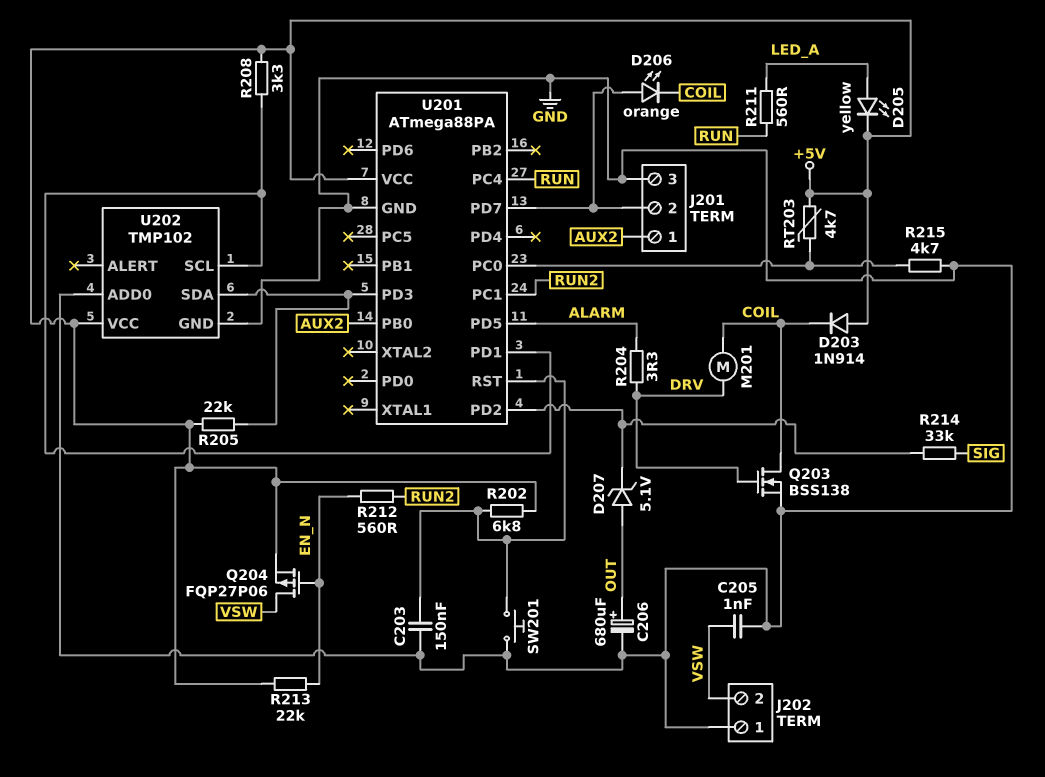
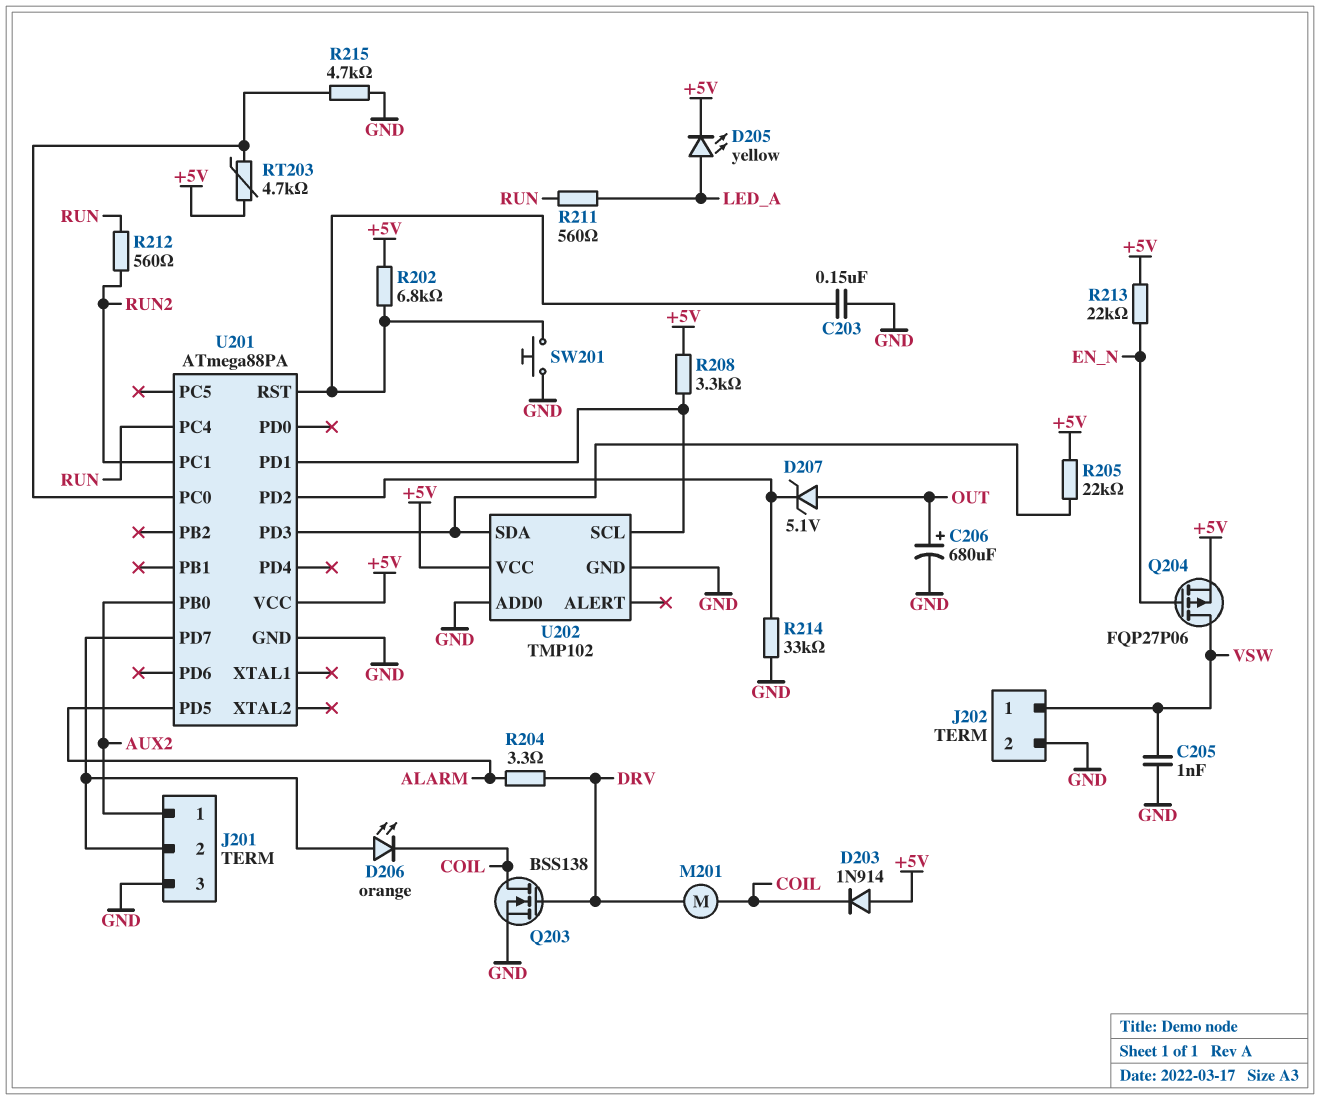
J202 pin 1: GND -> VSW
J202 pin 2: VSW -> GND
R212: 560 (EN_N, RUN2) -> 560 (RUN, RUN2)
R214: 33k (SIG, U201/PD2) -> 33k (GND, U201/PD2)

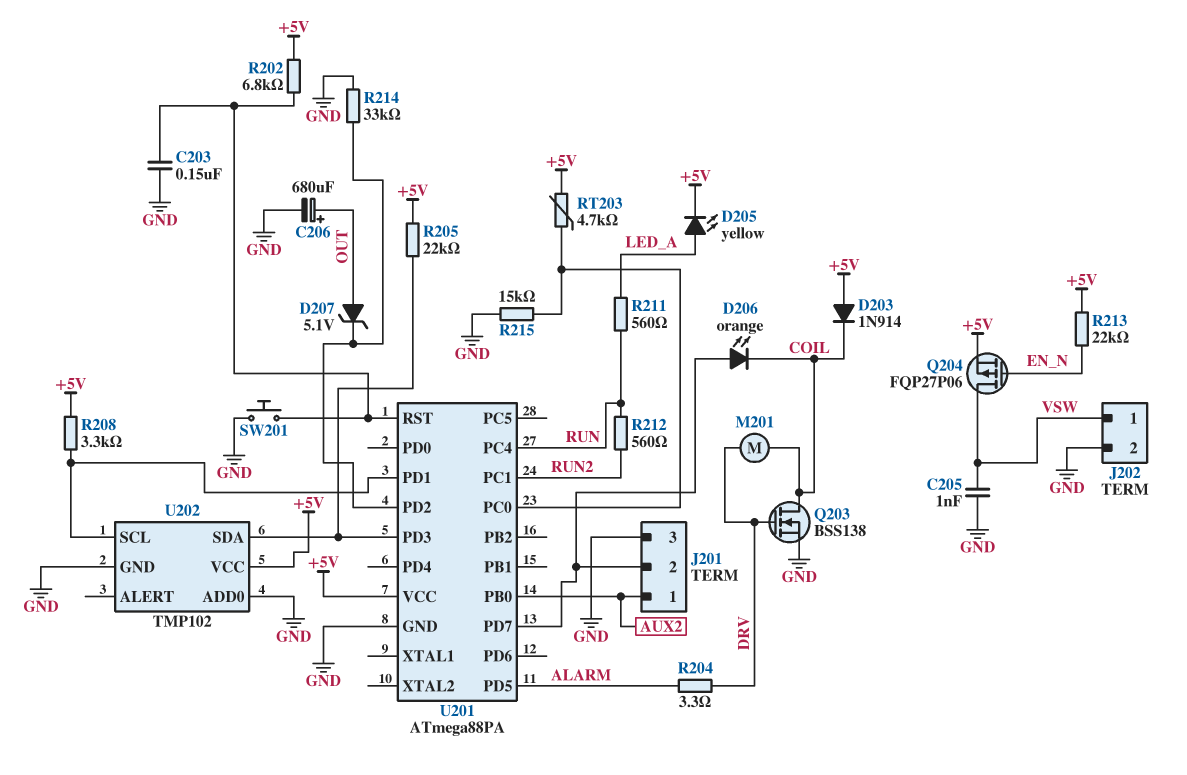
R215: 4.7k (GND, U201/PC0) -> 15k (GND, U201/PC0)

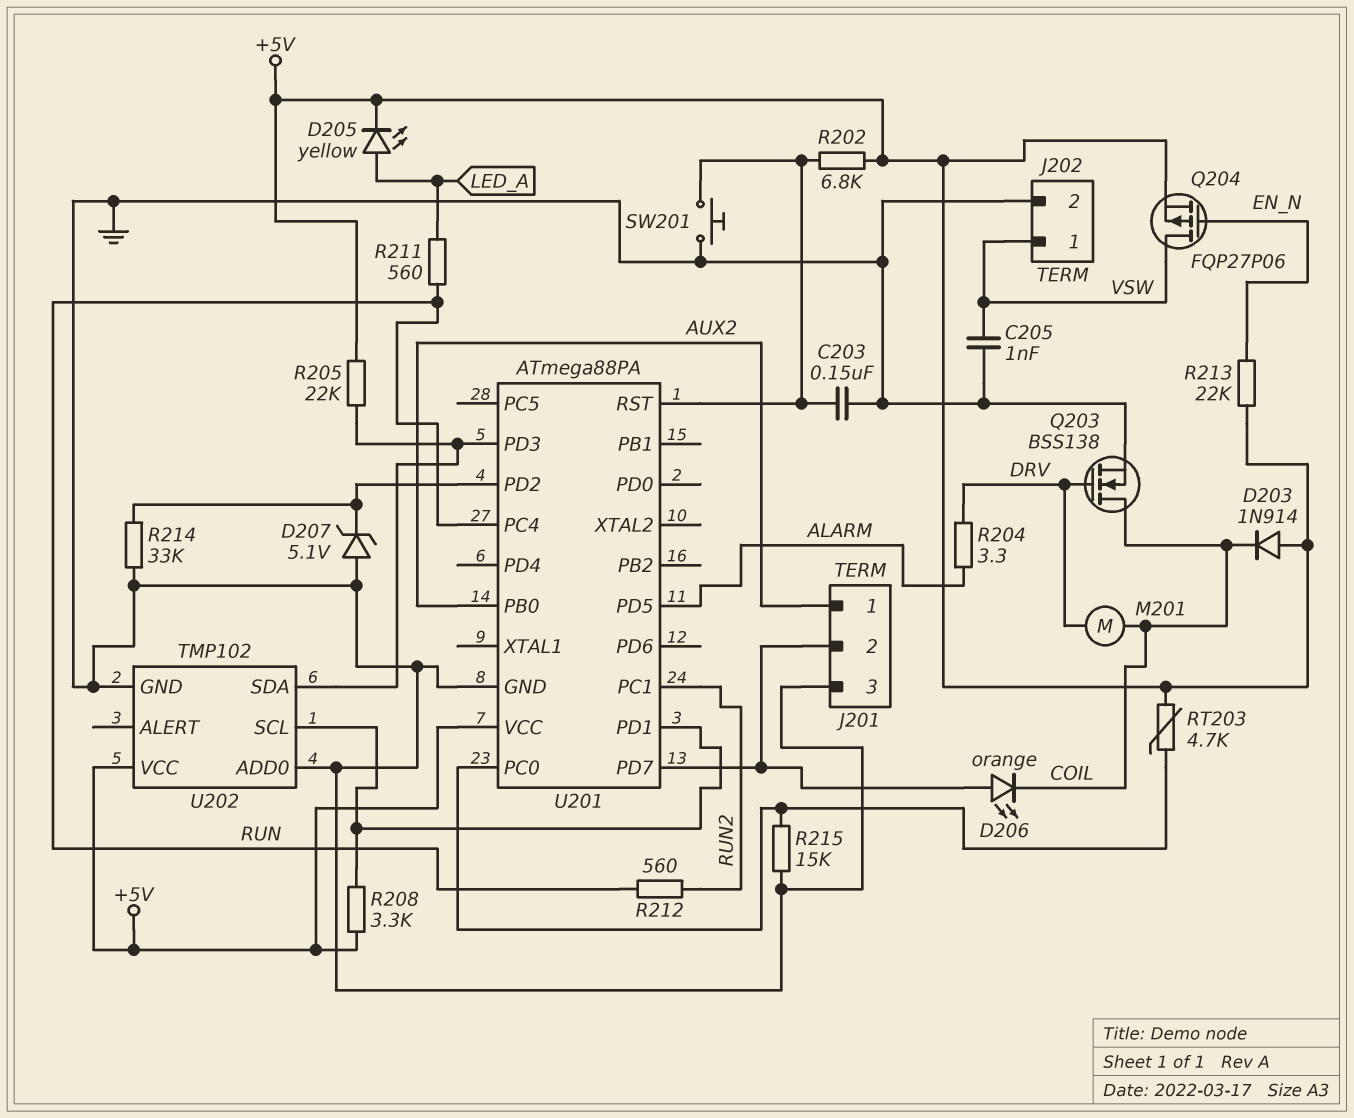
C206: 680uF (plus OUT, minus GND) -> none
D207: zener 5.1V (A OUT, K U201/PD2) -> zener 5.1V (A GND, K U201/PD2)

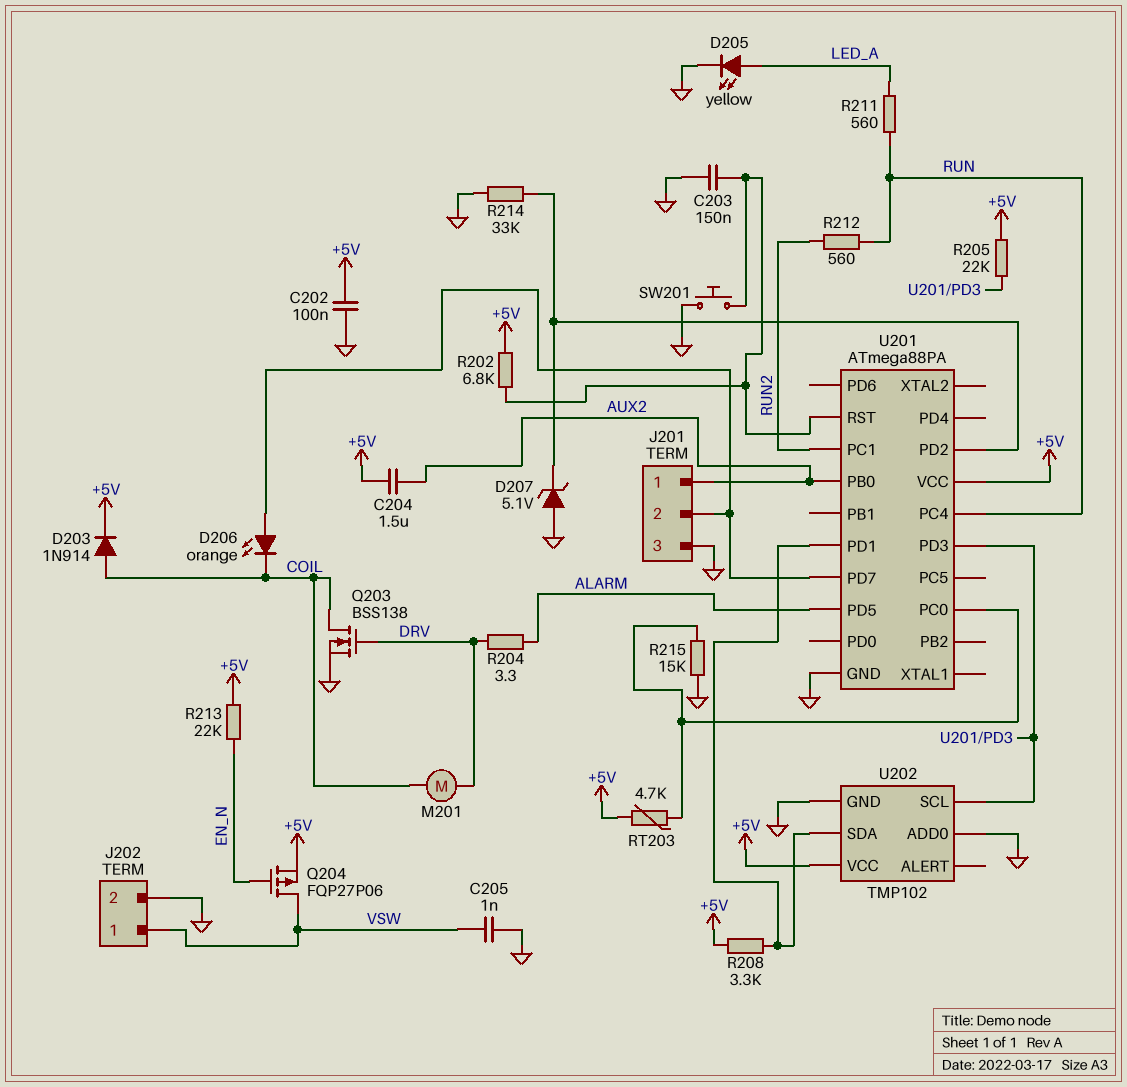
C202: none -> 100nF (+5V, GND)
C204: none -> 1.5uF (+5V, AUX2)
D203: diode 1N914 (A +5V, K COIL) -> diode 1N914 (A COIL, K +5V)
D205: LED yellow (A LED_A, K +5V) -> LED yellow (A LED_A, K GND)
U202 pin SCL: U201/PD1 -> U201/PD3
U202 pin SDA: U201/PD3 -> U201/PD1

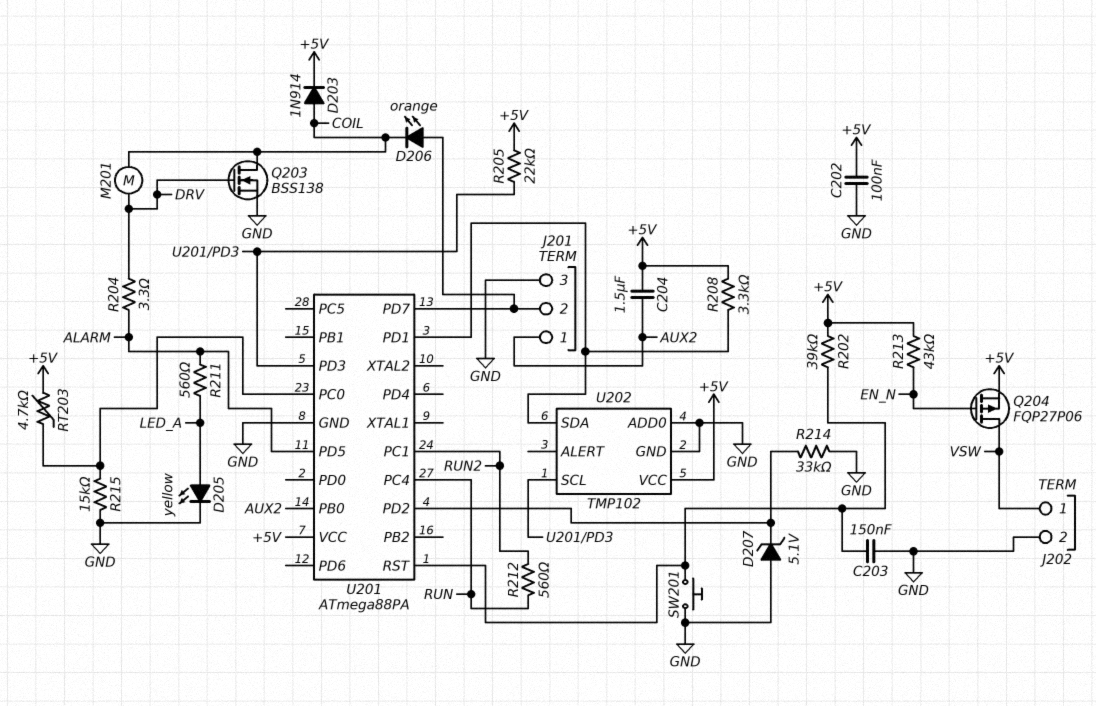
C205: 1nF (GND, VSW) -> none
R202: 6.8k (+5V, U201/RST) -> 39k (+5V, U201/RST)
R211: 560 (LED_A, RUN) -> 560 (ALARM, LED_A)
R213: 22k (+5V, EN_N) -> 43k (+5V, EN_N)

